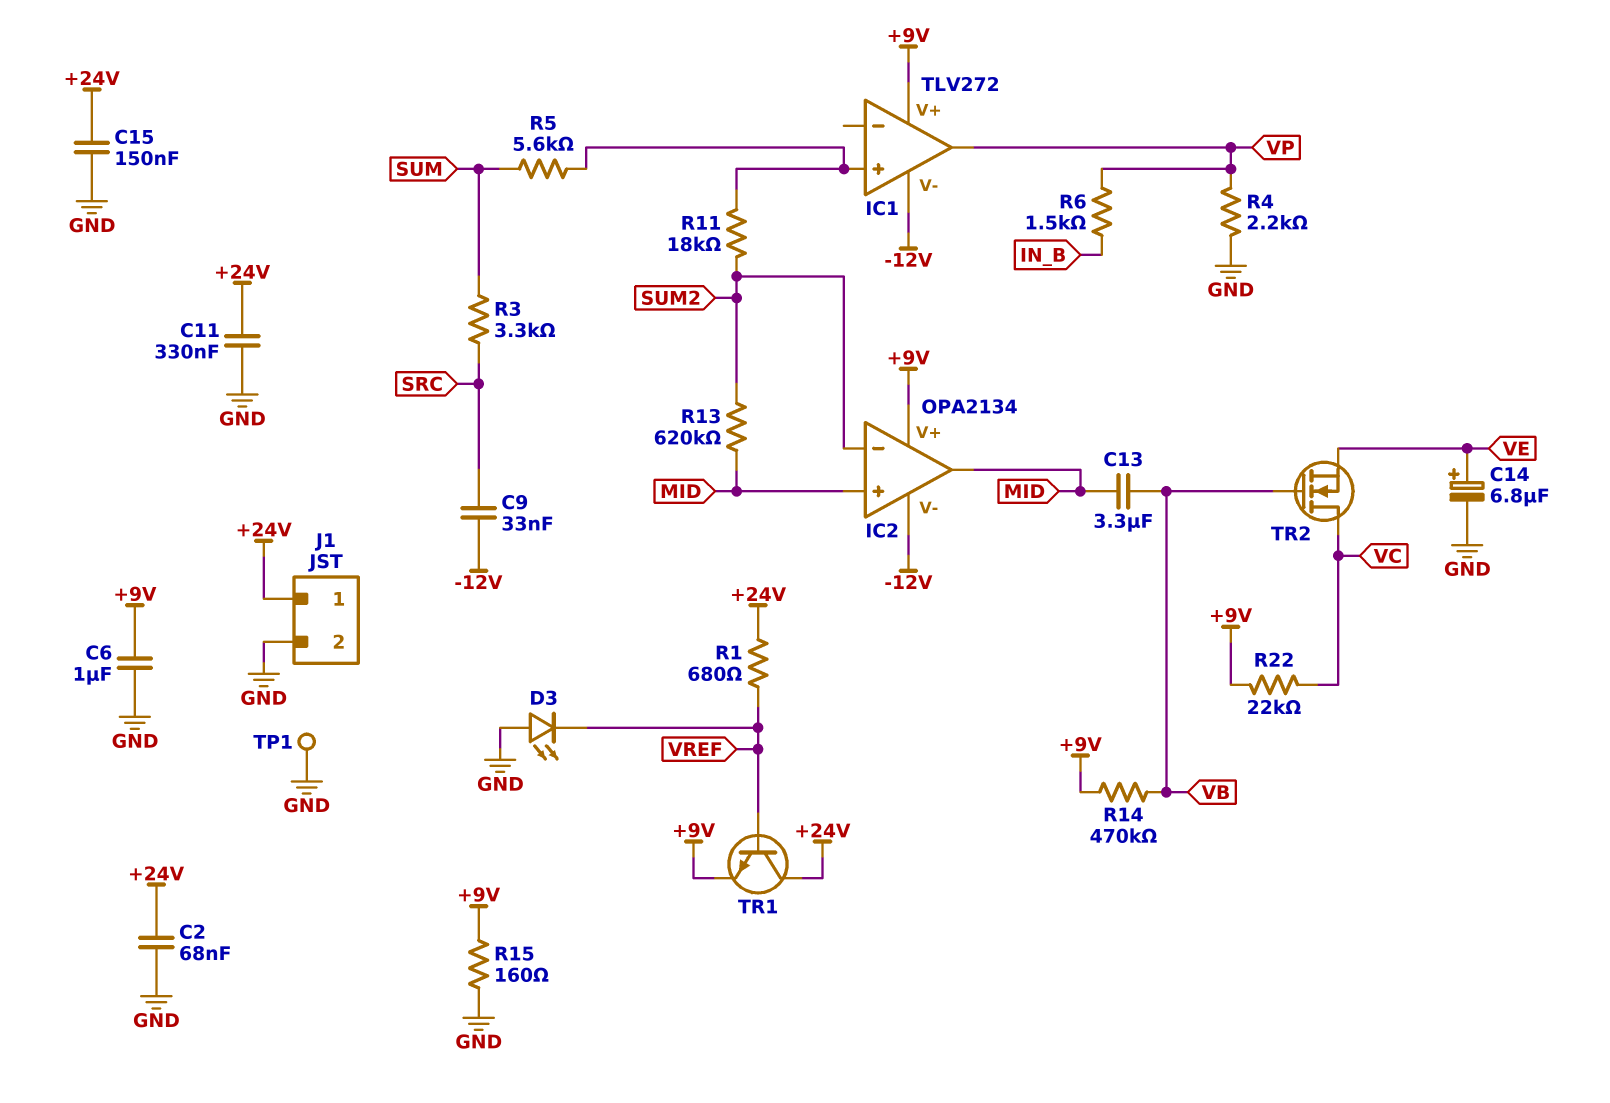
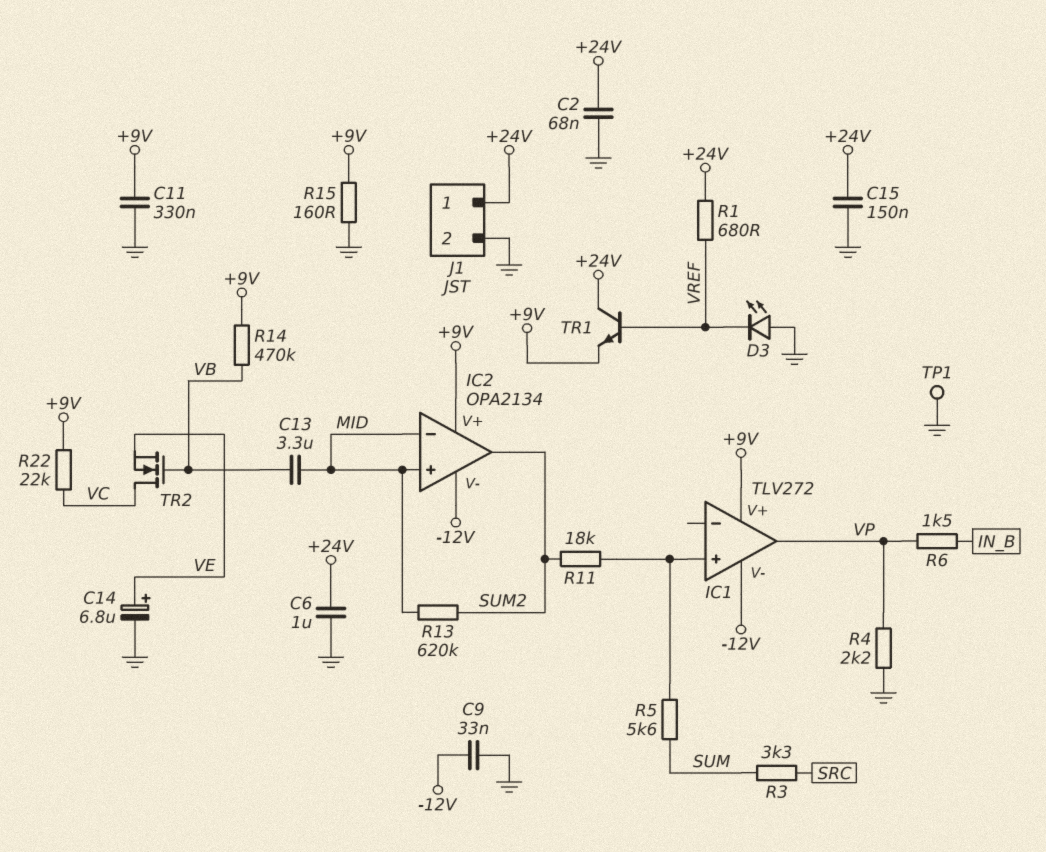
C6: 1uF (+9V, GND) -> 1uF (+24V, GND)
C9: 33nF (-12V, SRC) -> 33nF (-12V, GND)
C11: 330nF (+24V, GND) -> 330nF (+9V, GND)
IC2 pin in-: SUM2 -> MID
IC2 pin out: MID -> SUM2

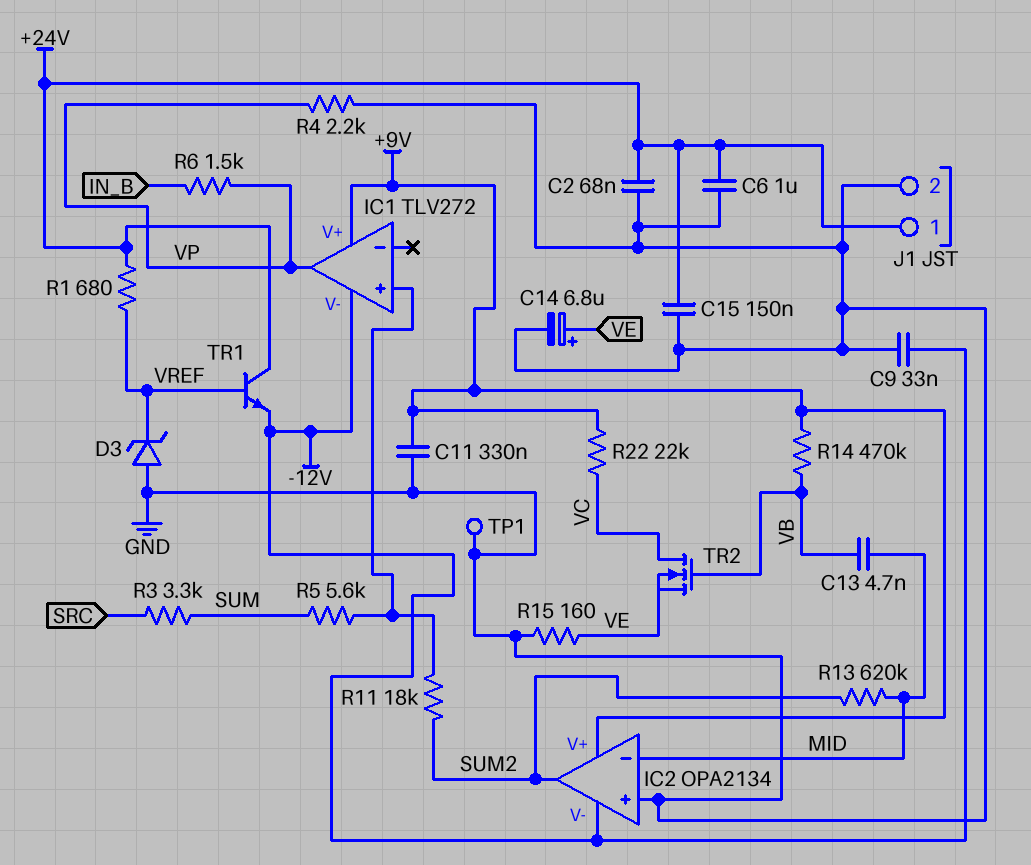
C13: 3.3uF (MID, VB) -> 4.7nF (MID, VB)
D3: LED (A GND, K VREF) -> zener (A GND, K VREF)
IC2 pin in+: MID -> GND
R15: 160 (+9V, GND) -> 160 (GND, VE)
TR1: NPN (B VREF, C +24V, E +9V) -> NPN (B VREF, C +24V, E -12V)

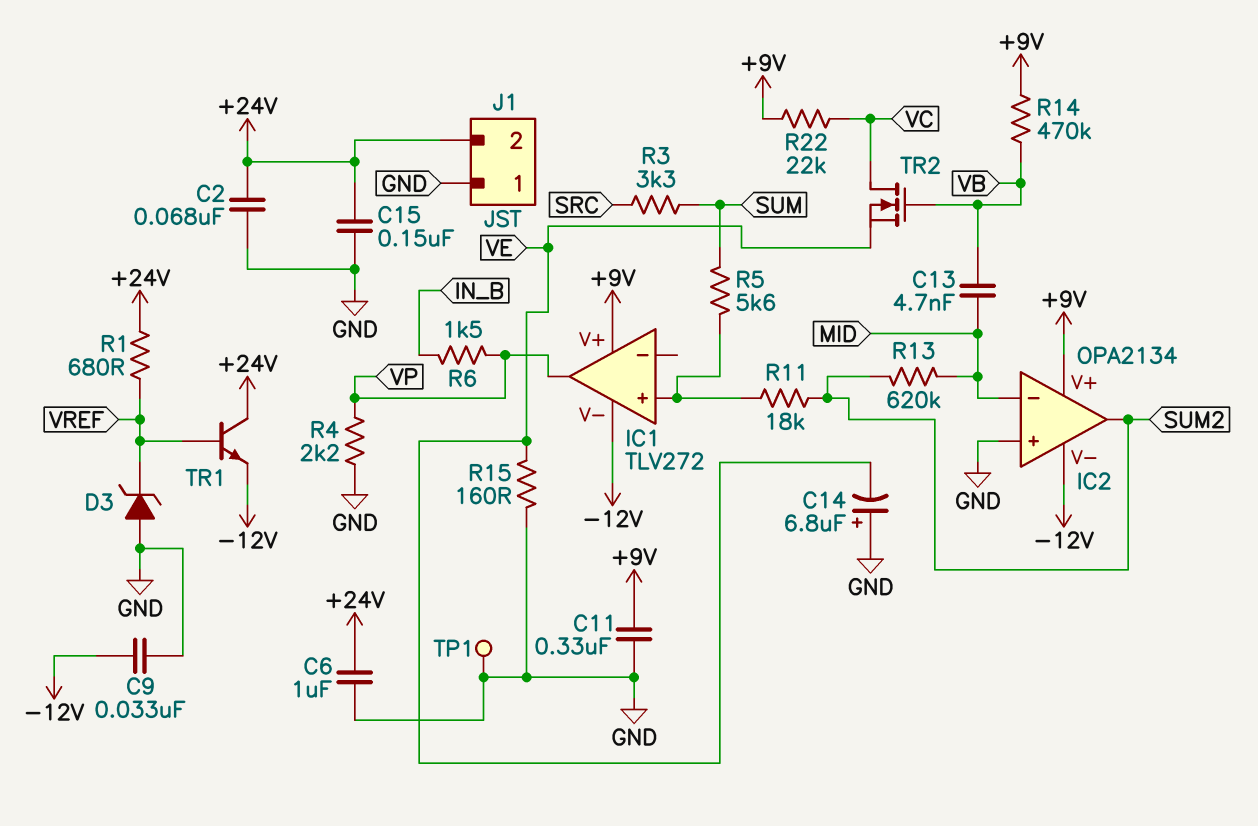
C14: 6.8uF (plus VE, minus GND) -> 6.8uF (plus GND, minus VE)
J1 pin 1: +24V -> GND
J1 pin 2: GND -> +24V

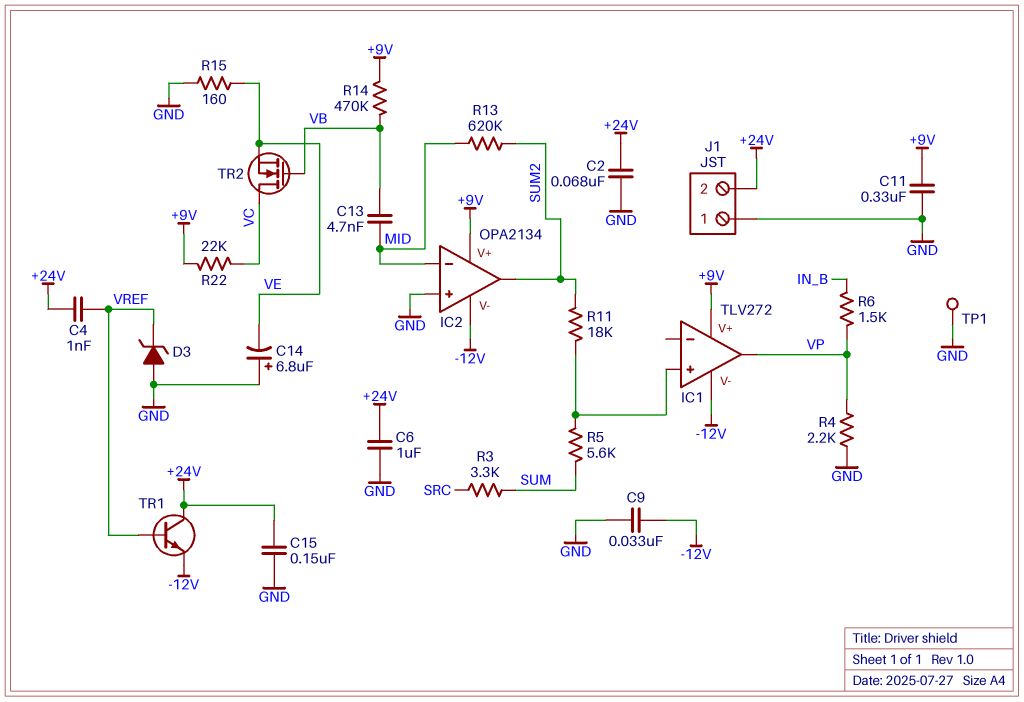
C4: none -> 1nF (+24V, VREF)
R1: 680 (+24V, VREF) -> none

